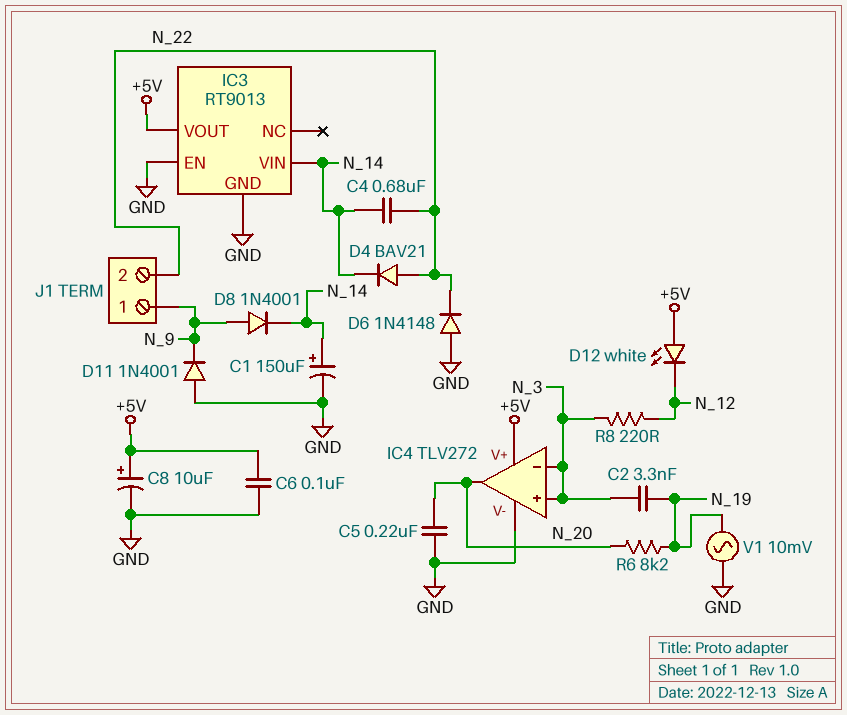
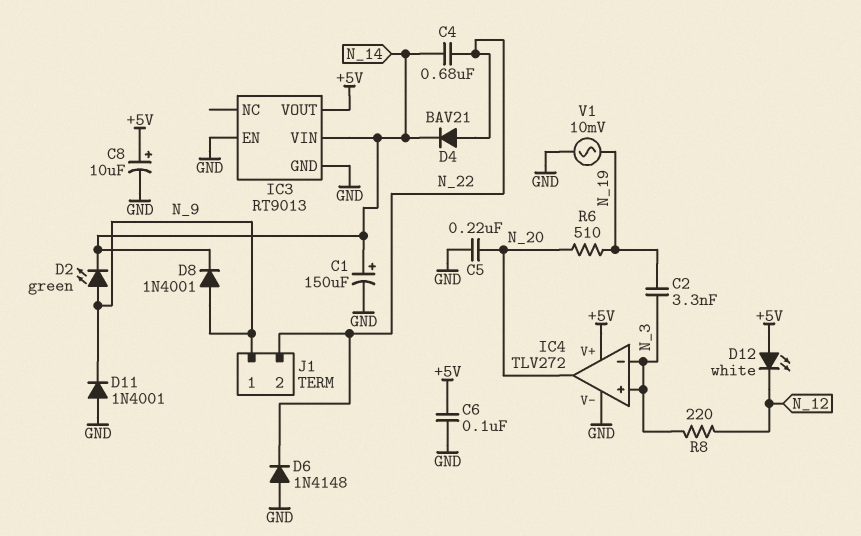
D2: none -> LED green (A N_9, K N_14)
R6: 8.2k (N_19, N_20) -> 510 (N_19, N_20)

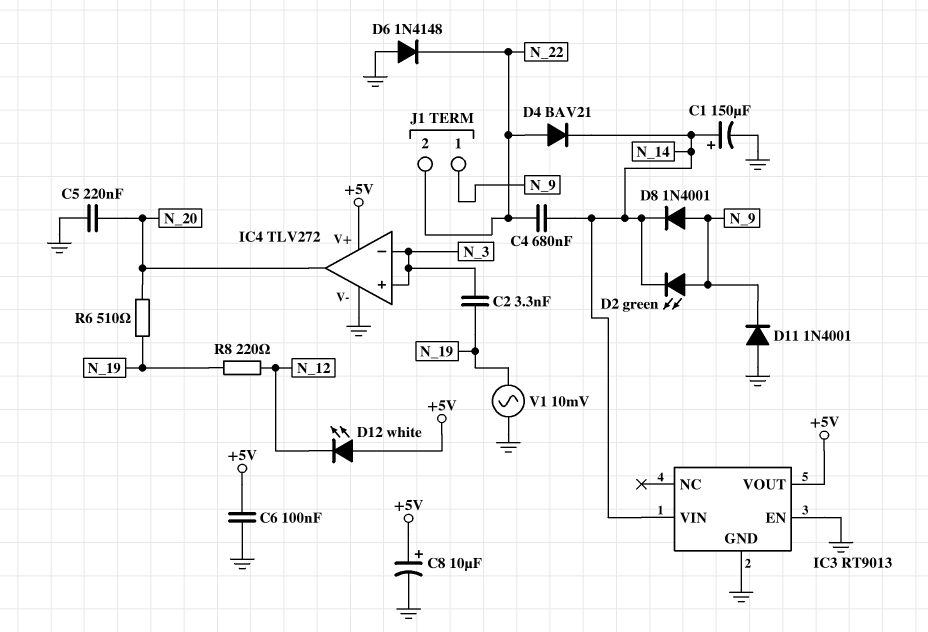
R8: 220 (N_3, N_12) -> 220 (N_12, N_19)

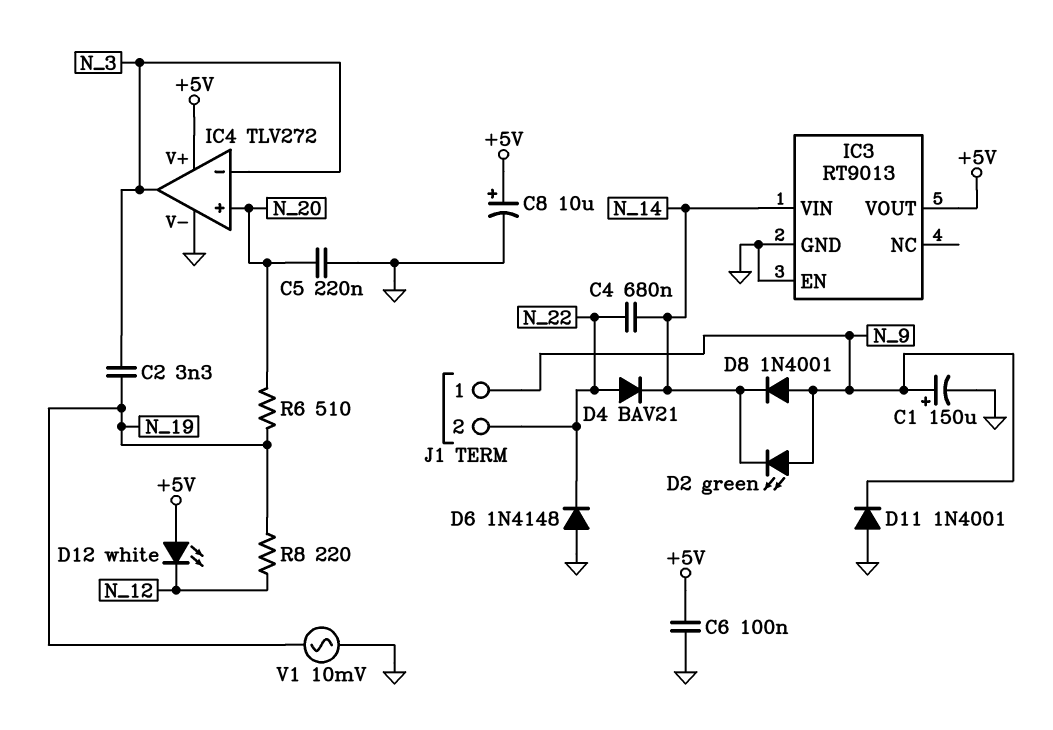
C1: 150uF (plus N_14, minus GND) -> 150uF (plus N_9, minus GND)
IC4 pin in+: N_3 -> N_20
IC4 pin out: N_20 -> N_3

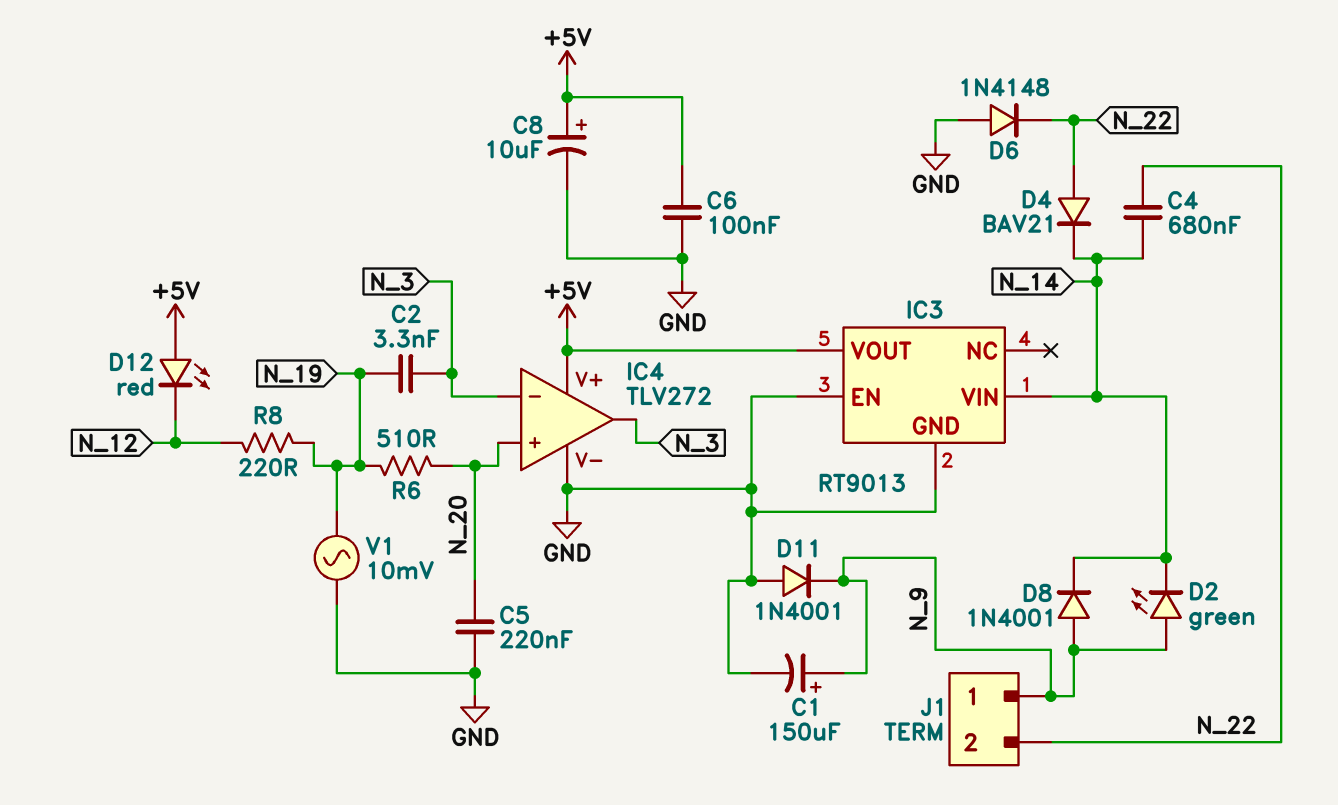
D12: LED white (A +5V, K N_12) -> LED red (A +5V, K N_12)

